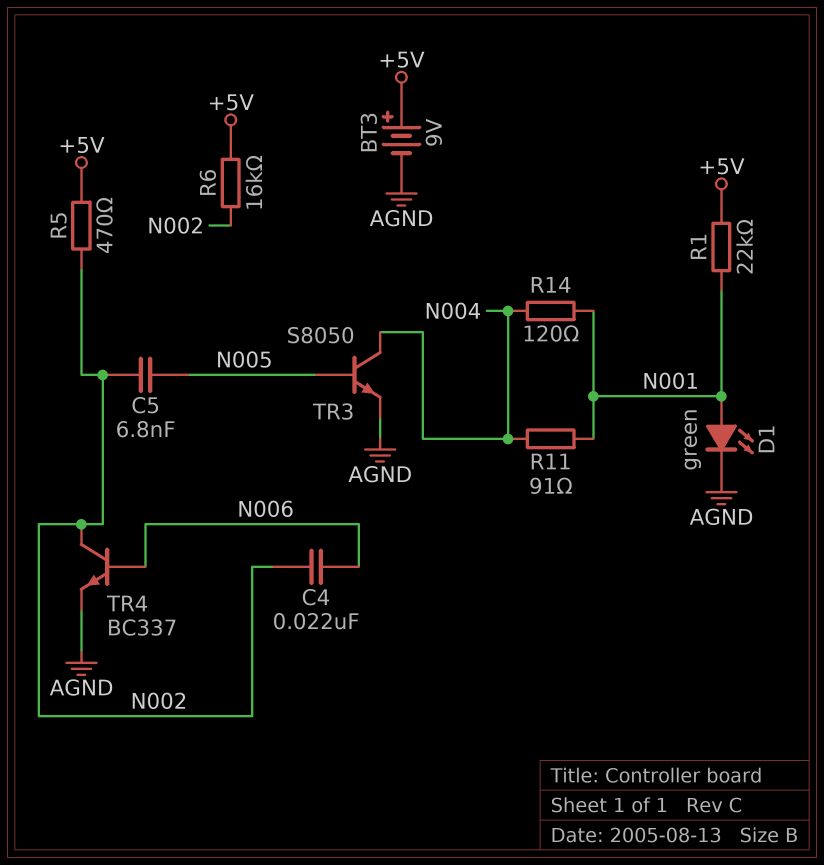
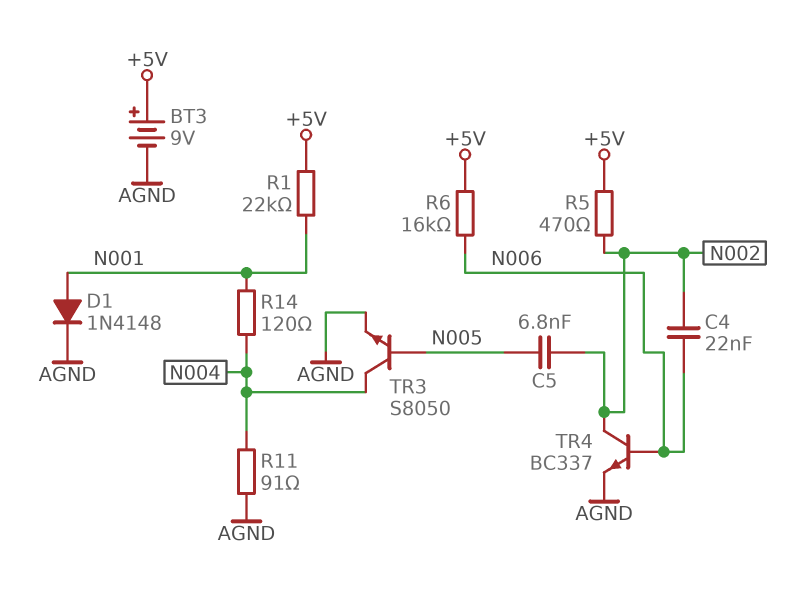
D1: LED green (A N001, K AGND) -> diode 1N4148 (A N001, K AGND)
R6: 16k (+5V, N002) -> 16k (+5V, N006)
R11: 91 (N001, N004) -> 91 (AGND, N004)

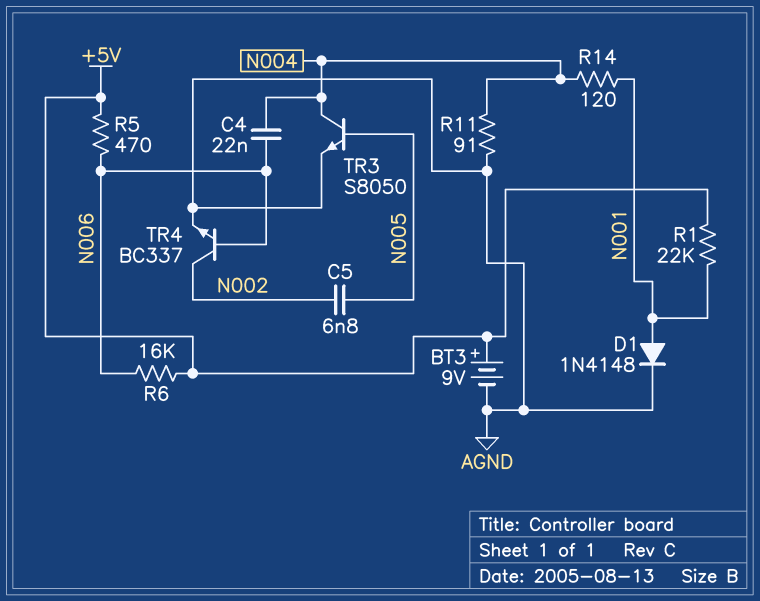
C4: 22nF (N002, N006) -> 22nF (N004, N006)
R5: 470 (+5V, N002) -> 470 (+5V, N006)

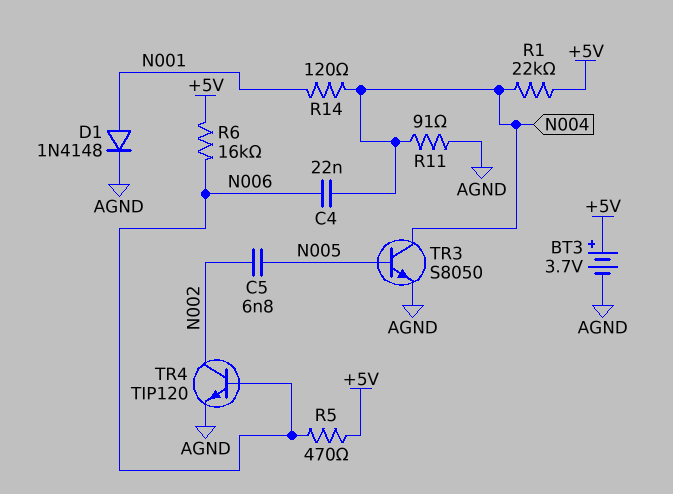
BT3: 9V (plus +5V, minus AGND) -> 3.7V (plus +5V, minus AGND)
R1: 22k (+5V, N001) -> 22k (+5V, N004)
TR4: NPN BC337 (B N006, C N002, E AGND) -> NPN TIP120 (B N006, C N002, E AGND)

